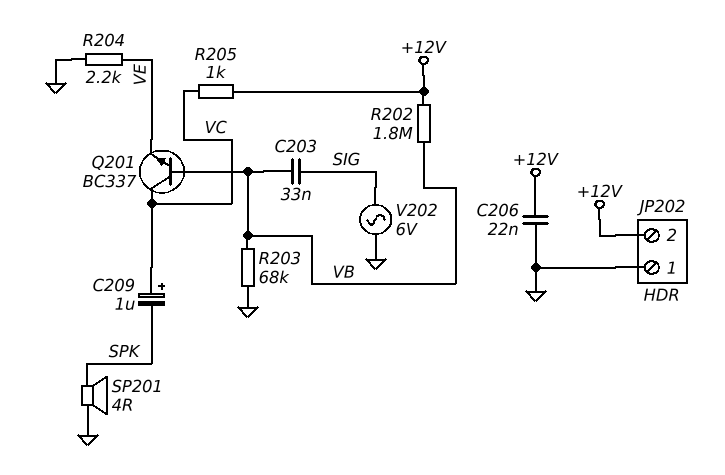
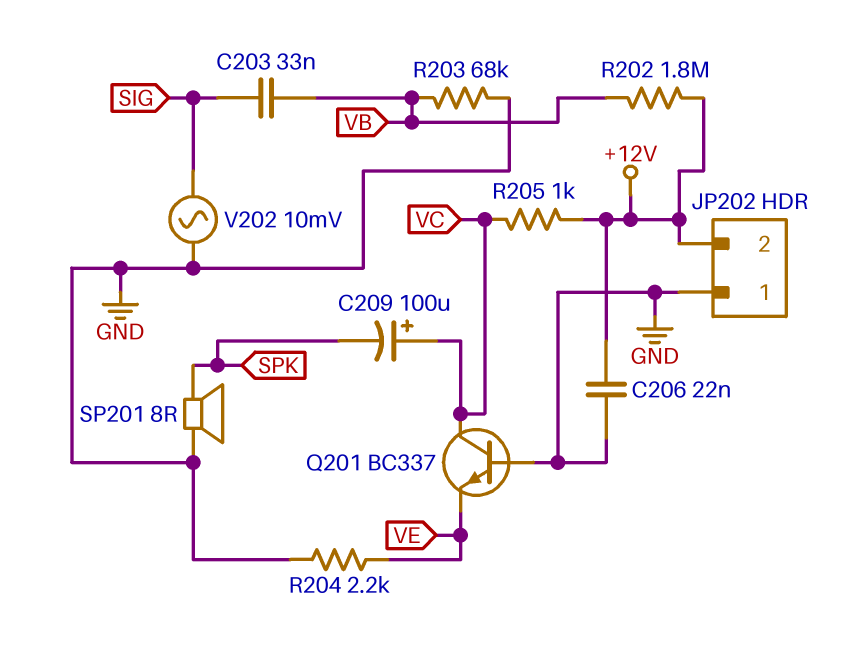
C209: 1uF (plus VC, minus SPK) -> 100uF (plus VC, minus SPK)
Q201: NPN BC337 (B VB, C VC, E VE) -> NPN BC337 (B GND, C VC, E VE)
SP201: speaker 4R (GND, SPK) -> speaker 8R (GND, SPK)
V202: AC 6V (GND, SIG) -> AC 10mV (GND, SIG)

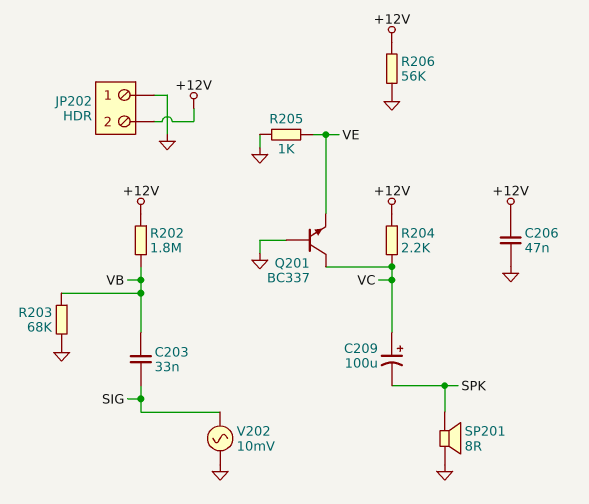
C206: 22nF (+12V, GND) -> 47nF (+12V, GND)
R204: 2.2k (GND, VE) -> 2.2k (+12V, VC)
R205: 1k (+12V, VC) -> 1k (GND, VE)
R206: none -> 56k (+12V, GND)

